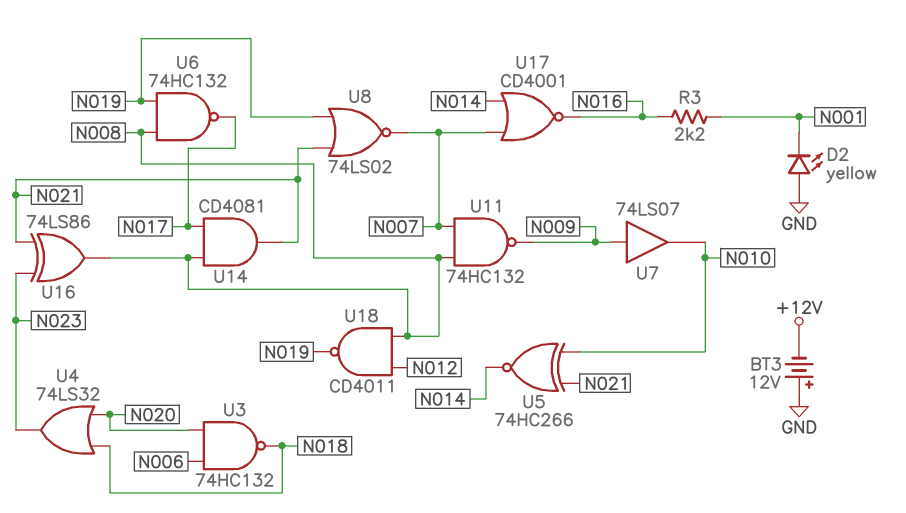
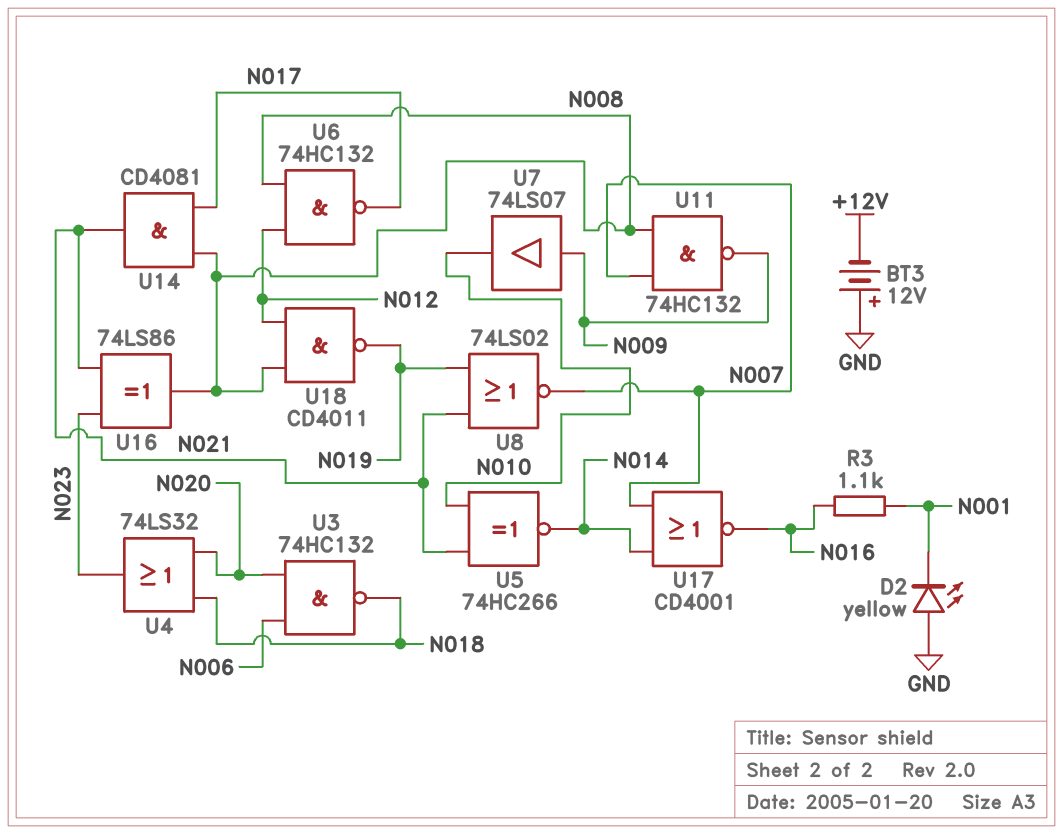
R3: 2.2k (N001, N016) -> 1.1k (N001, N016)
U6: NAND 74HC132 (in N008, in N019, out N017) -> NAND 74HC132 (in N008, in N012, out N017)

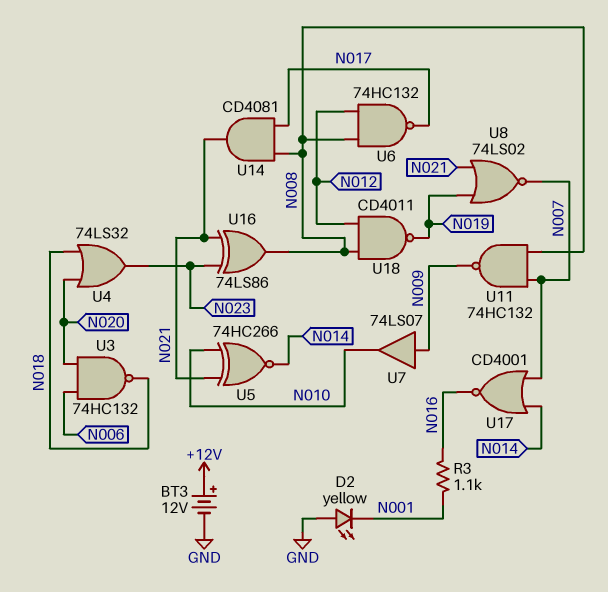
BT3: 12V (plus GND, minus +12V) -> 12V (plus +12V, minus GND)

